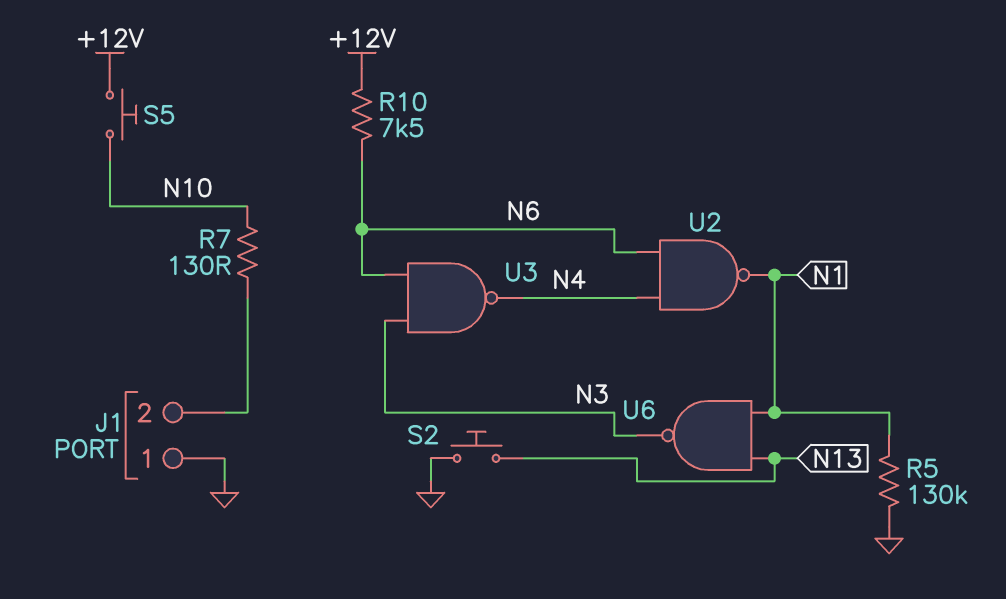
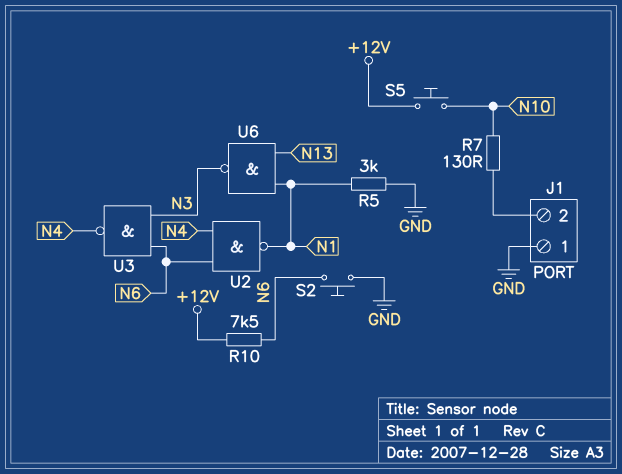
R5: 130k (GND, N1) -> 3k (GND, N1)
S2: button (GND, N13) -> button (GND, N6)

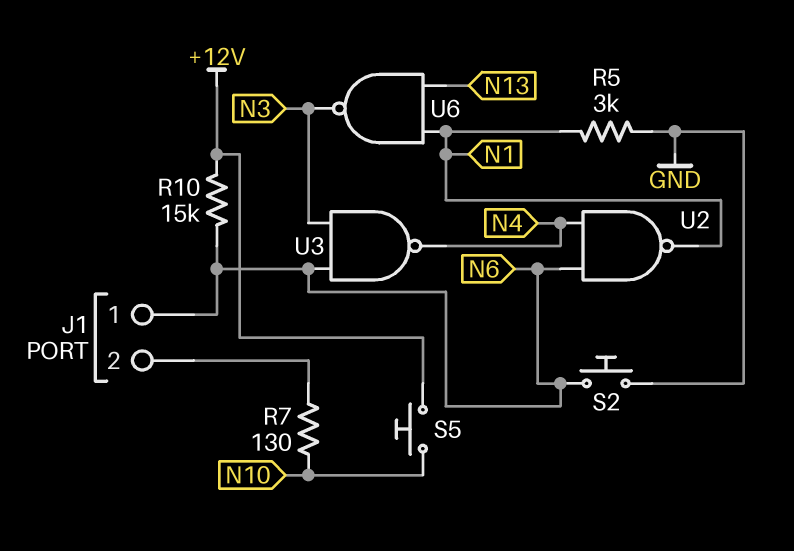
J1 pin 1: GND -> N6
R10: 7.5k (+12V, N6) -> 15k (+12V, N6)

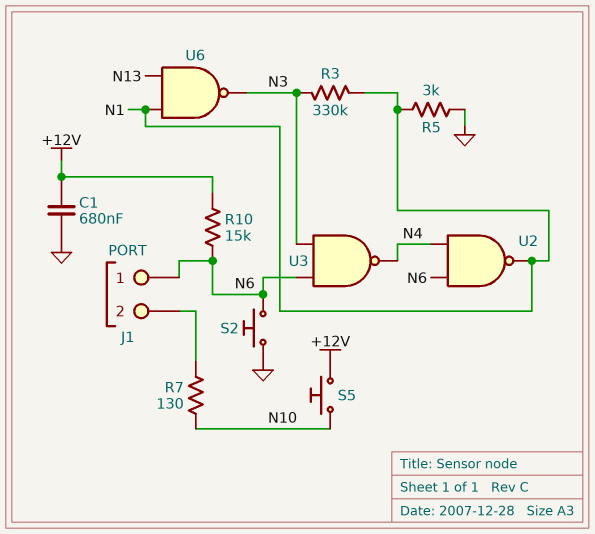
C1: none -> 680nF (+12V, GND)
R3: none -> 330k (N1, N3)

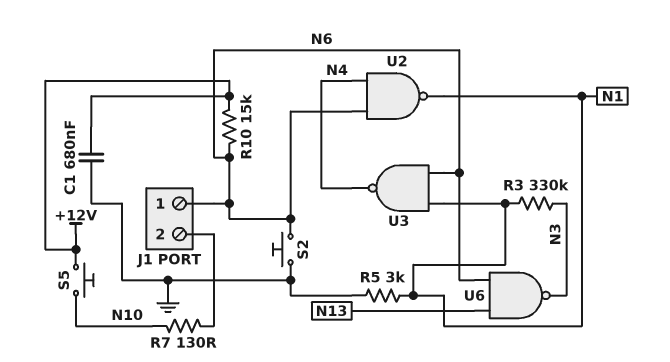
U3: NAND (in N3, in N6, out N4) -> NAND (in N1, in N6, out N4)
U6: NAND (in N1, in N13, out N3) -> NAND (in N6, in N13, out N3)

